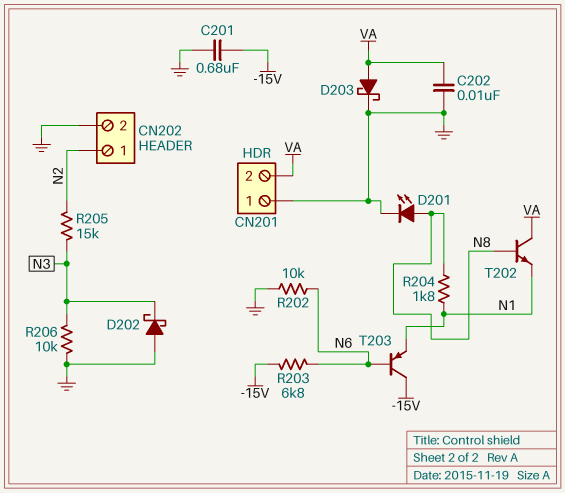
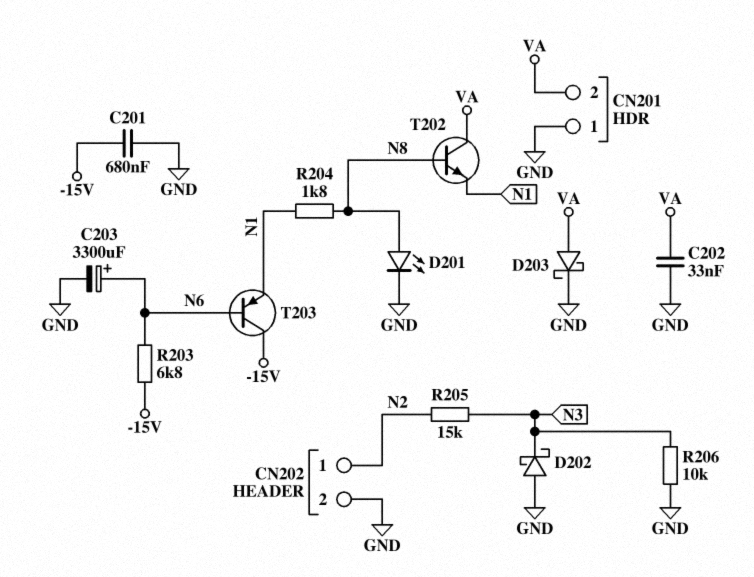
C202: 10nF (GND, VA) -> 33nF (GND, VA)
C203: none -> 3300uF (plus N6, minus GND)
R202: 10k (GND, N6) -> none

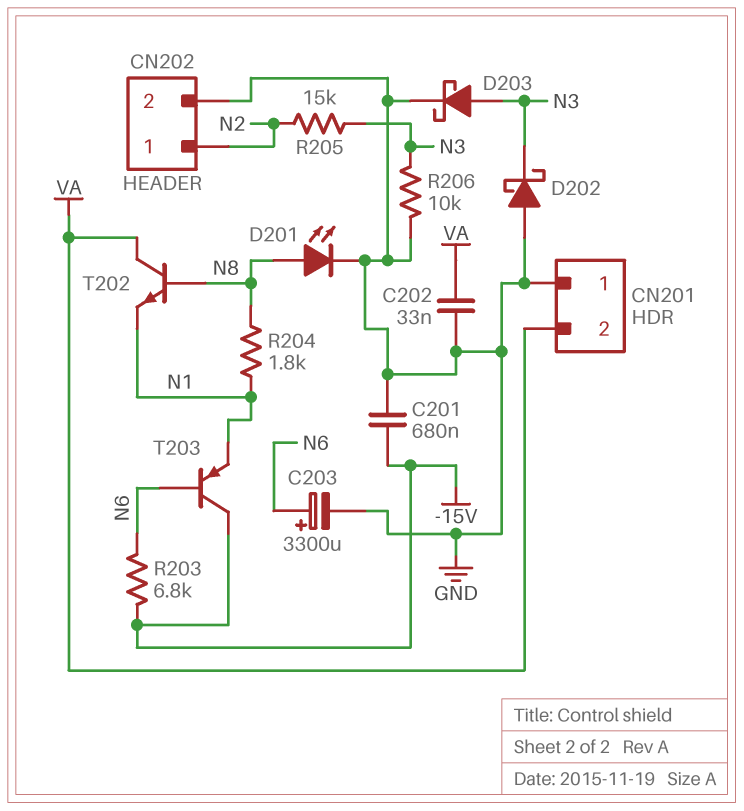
D203: schottky (A VA, K GND) -> schottky (A N3, K GND)

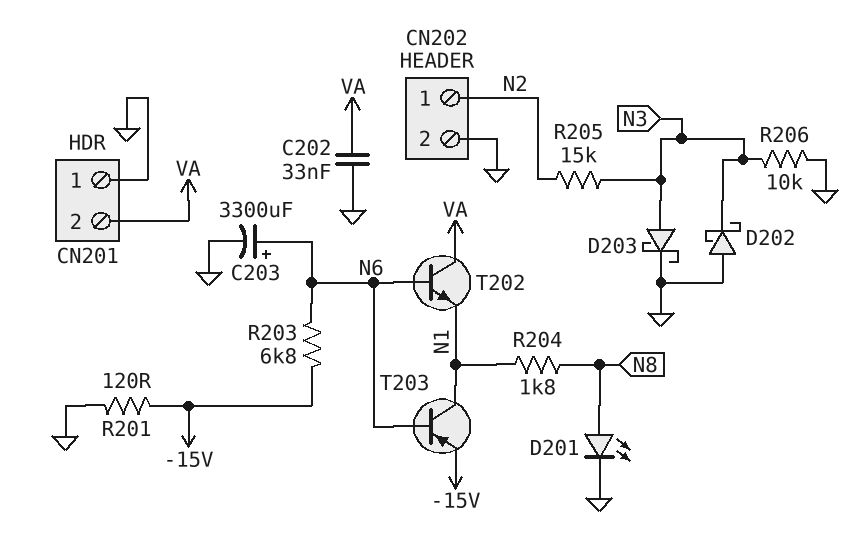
C201: 680nF (-15V, GND) -> none
R201: none -> 120 (-15V, GND)
T202: NPN (B N8, C VA, E N1) -> NPN (B N6, C VA, E N1)
T203: PNP (B N6, C -15V, E N1) -> PNP (B N6, C N1, E -15V)

